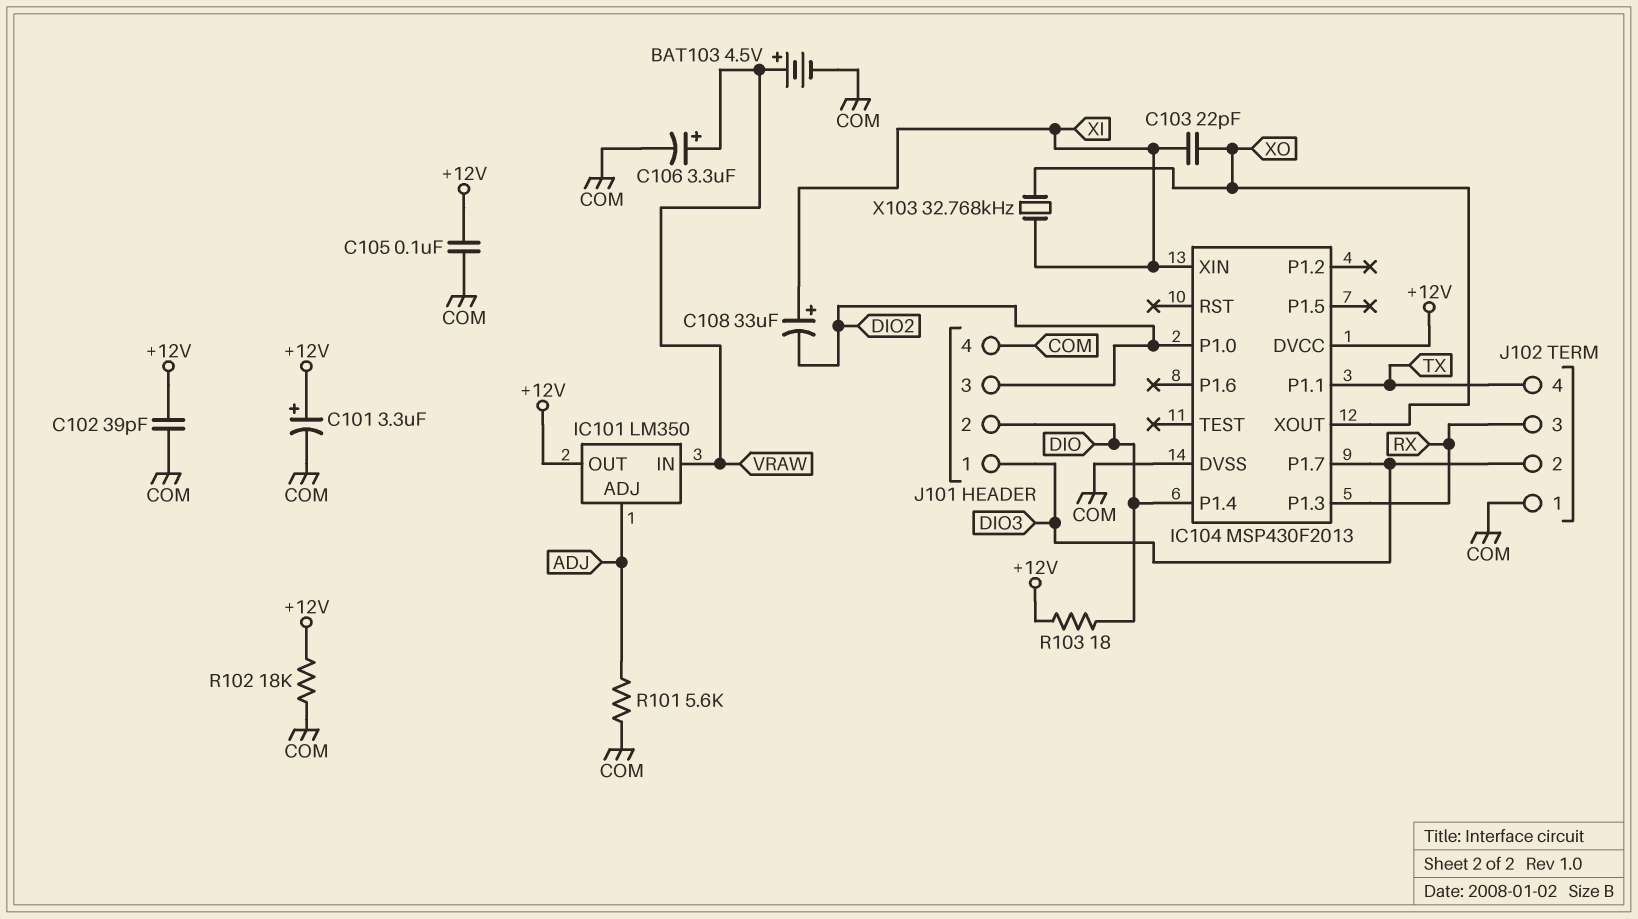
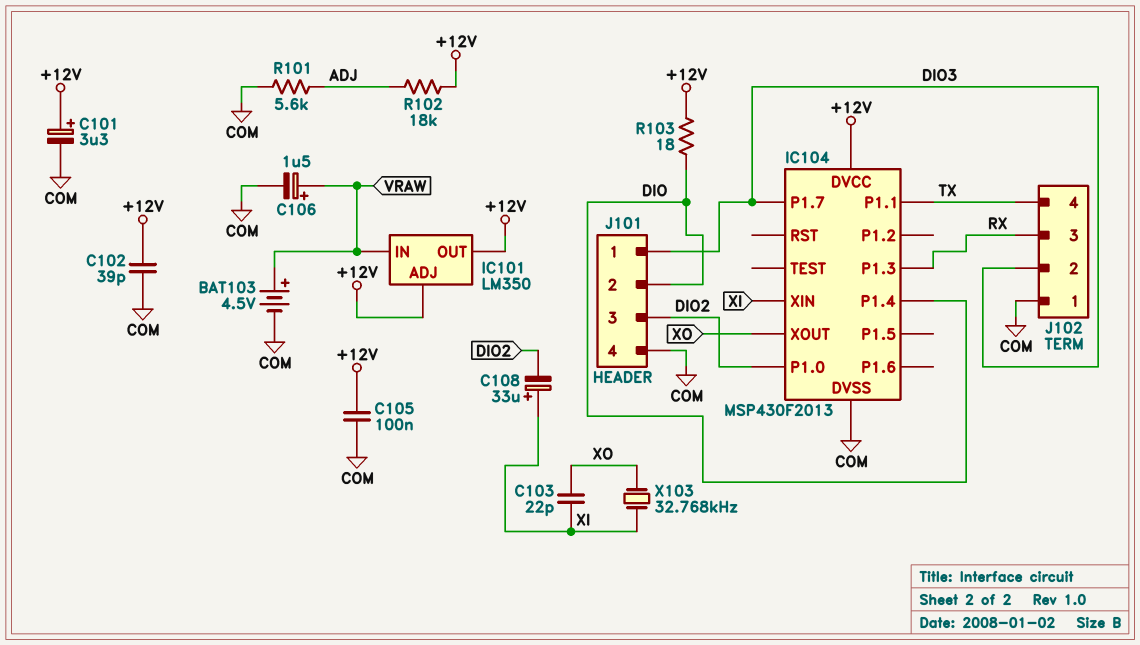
C106: 3.3uF (plus VRAW, minus COM) -> 1.5uF (plus VRAW, minus COM)
IC101 pin ADJ: ADJ -> +12V
R102: 18k (+12V, COM) -> 18k (+12V, ADJ)

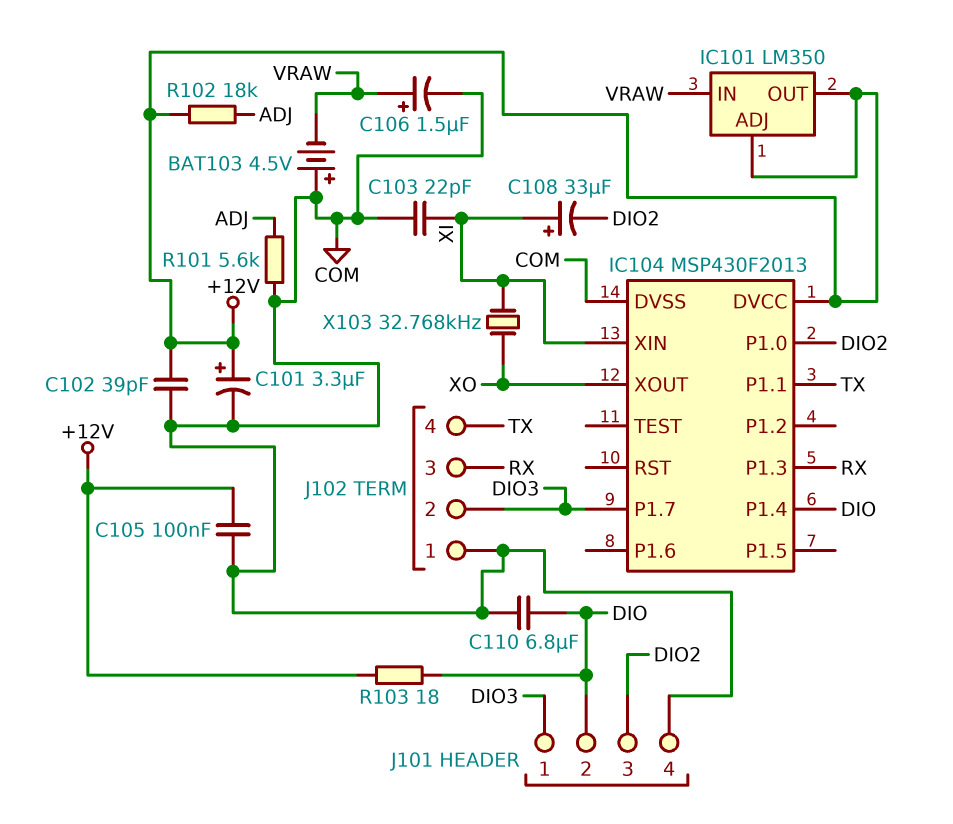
BAT103: 4.5V (plus VRAW, minus COM) -> 4.5V (plus COM, minus VRAW)
C103: 22pF (XI, XO) -> 22pF (COM, XI)
C110: none -> 6.8uF (COM, DIO)

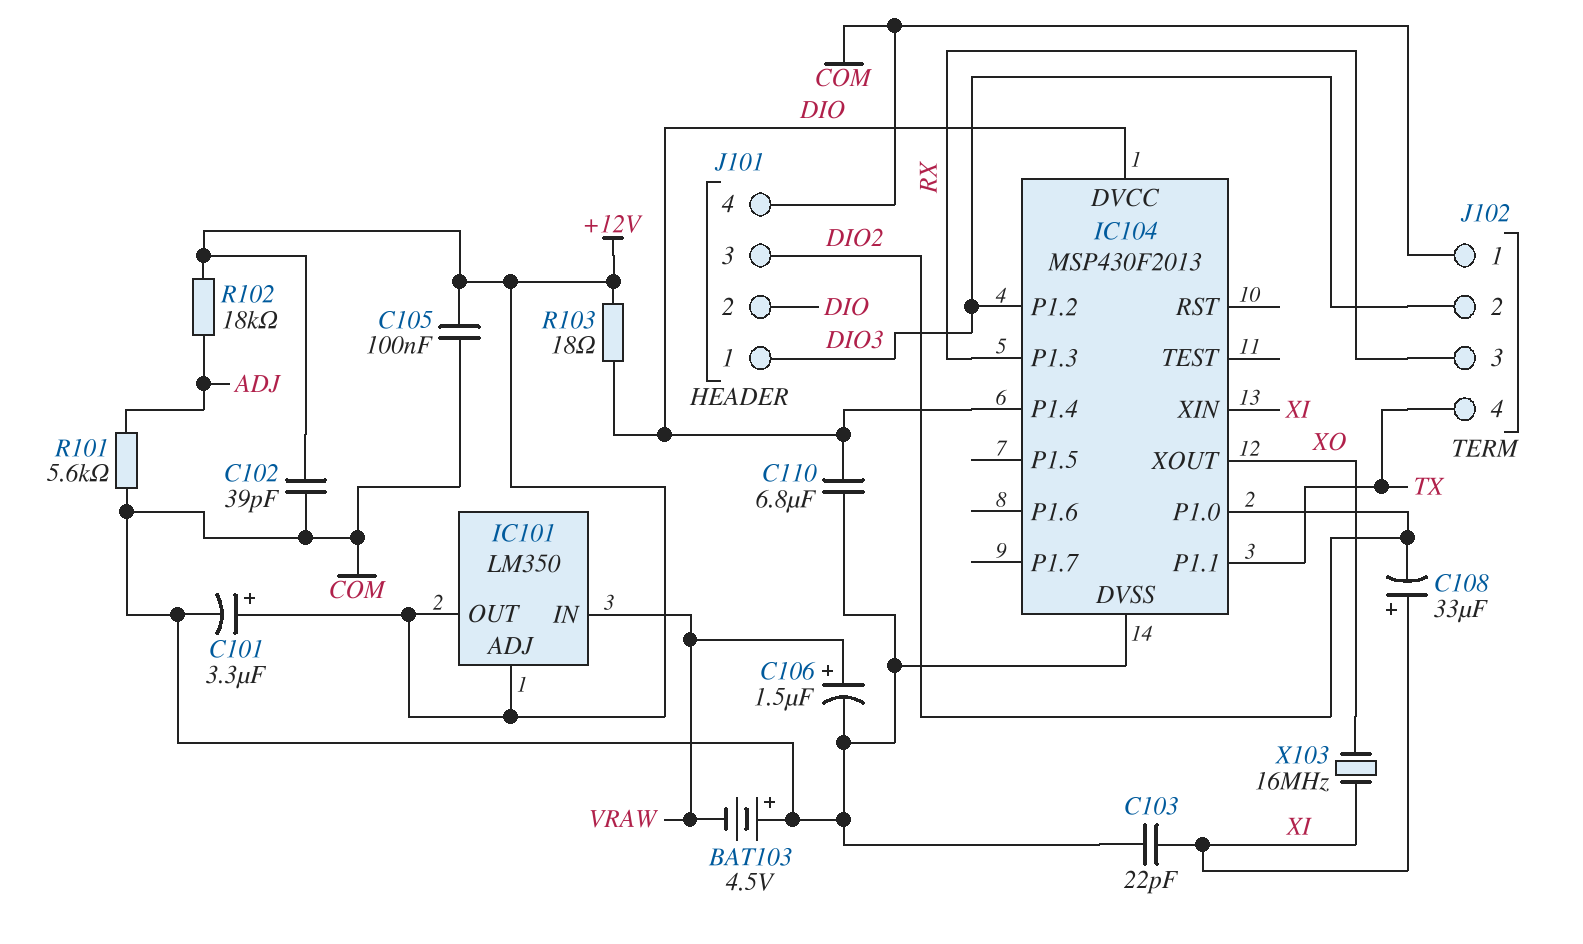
IC104 pin DVCC: +12V -> DIO
IC104 pin P1.2: none -> DIO3
IC104 pin P1.7: DIO3 -> none
X103: 32.768kHz (XI, XO) -> 16MHz (XI, XO)

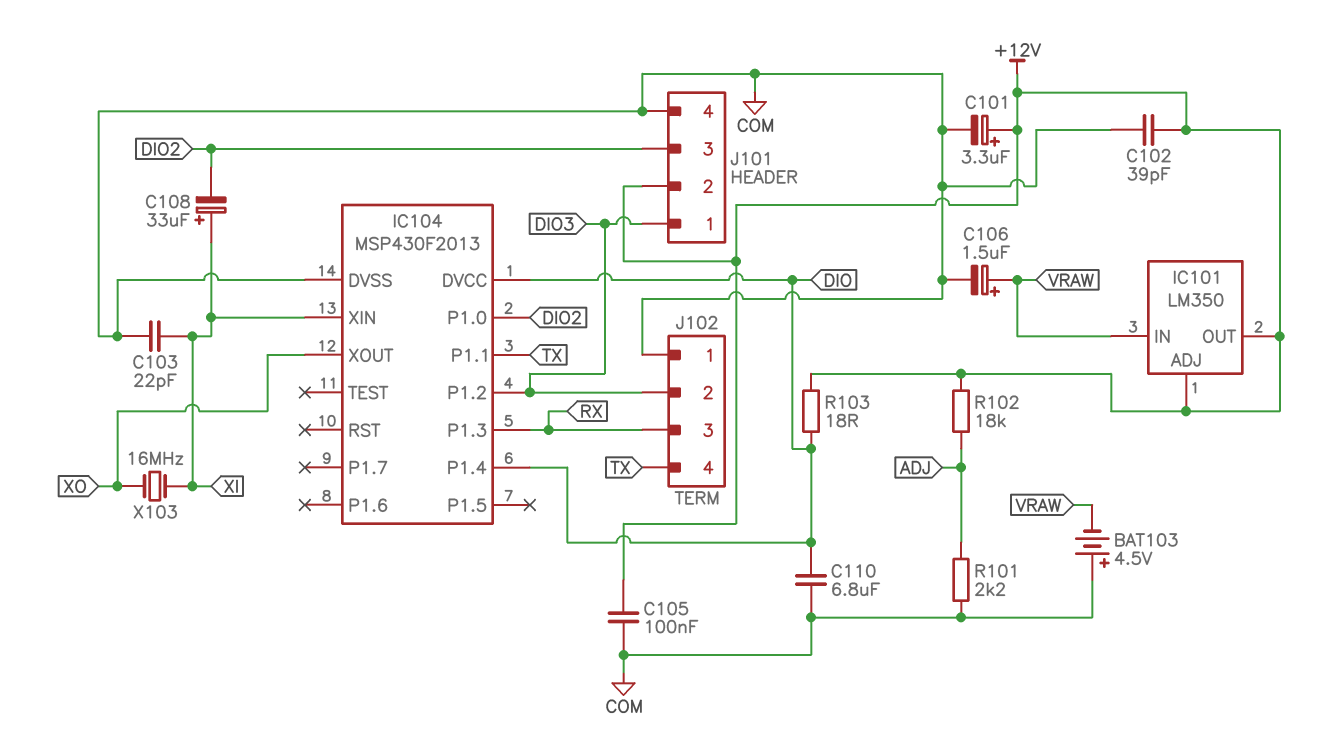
J101 pin 2: DIO -> +12V
R101: 5.6k (ADJ, COM) -> 2.2k (ADJ, COM)

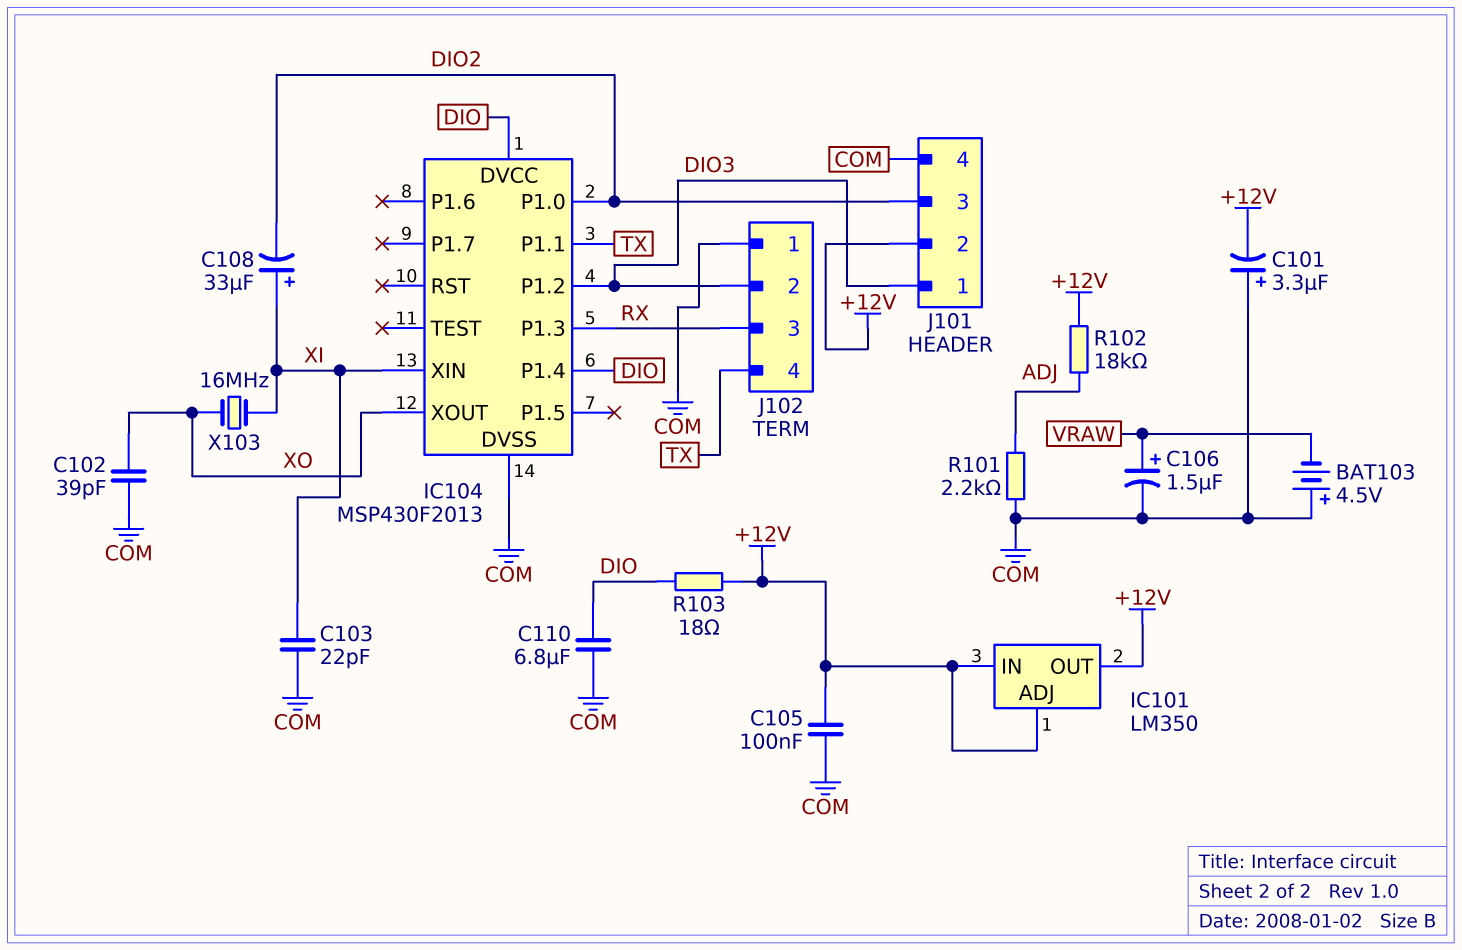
C101: 3.3uF (plus +12V, minus COM) -> 3.3uF (plus COM, minus +12V)
C102: 39pF (+12V, COM) -> 39pF (COM, XO)
IC101 pin IN: VRAW -> +12V

